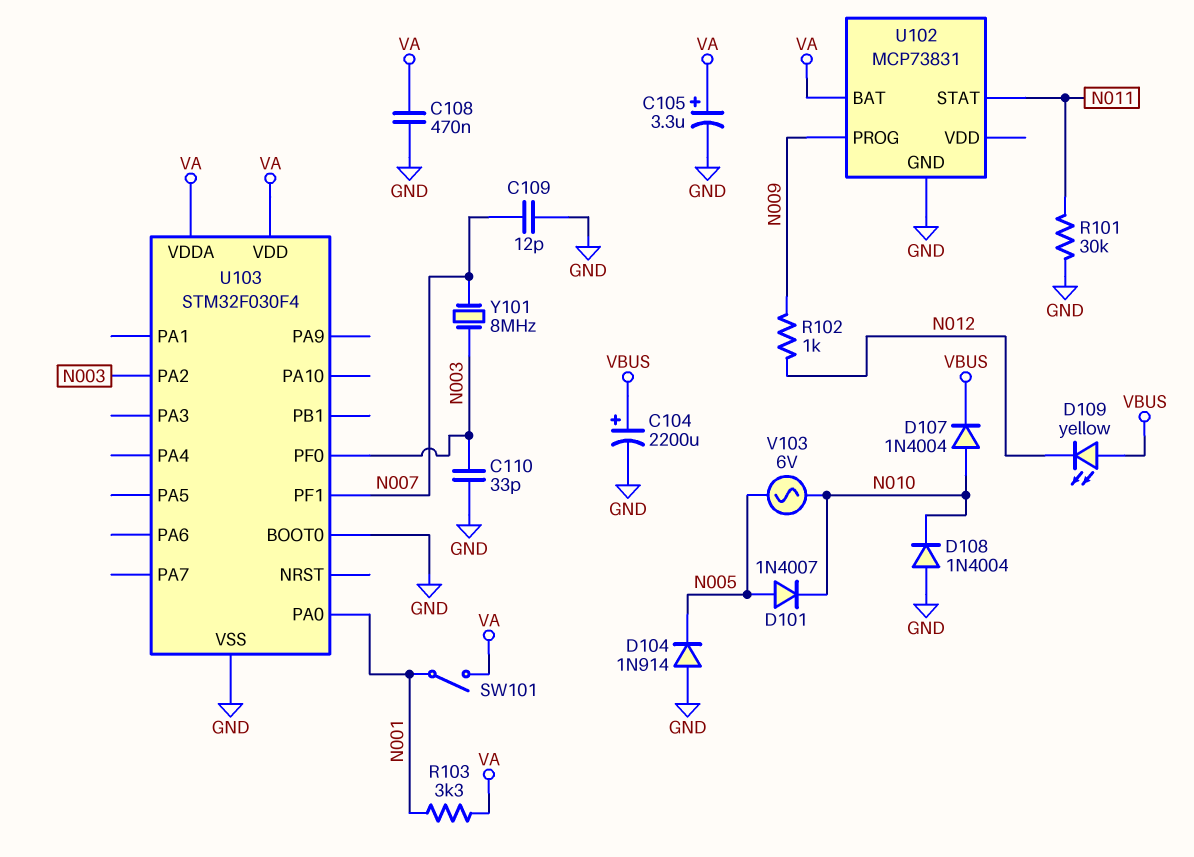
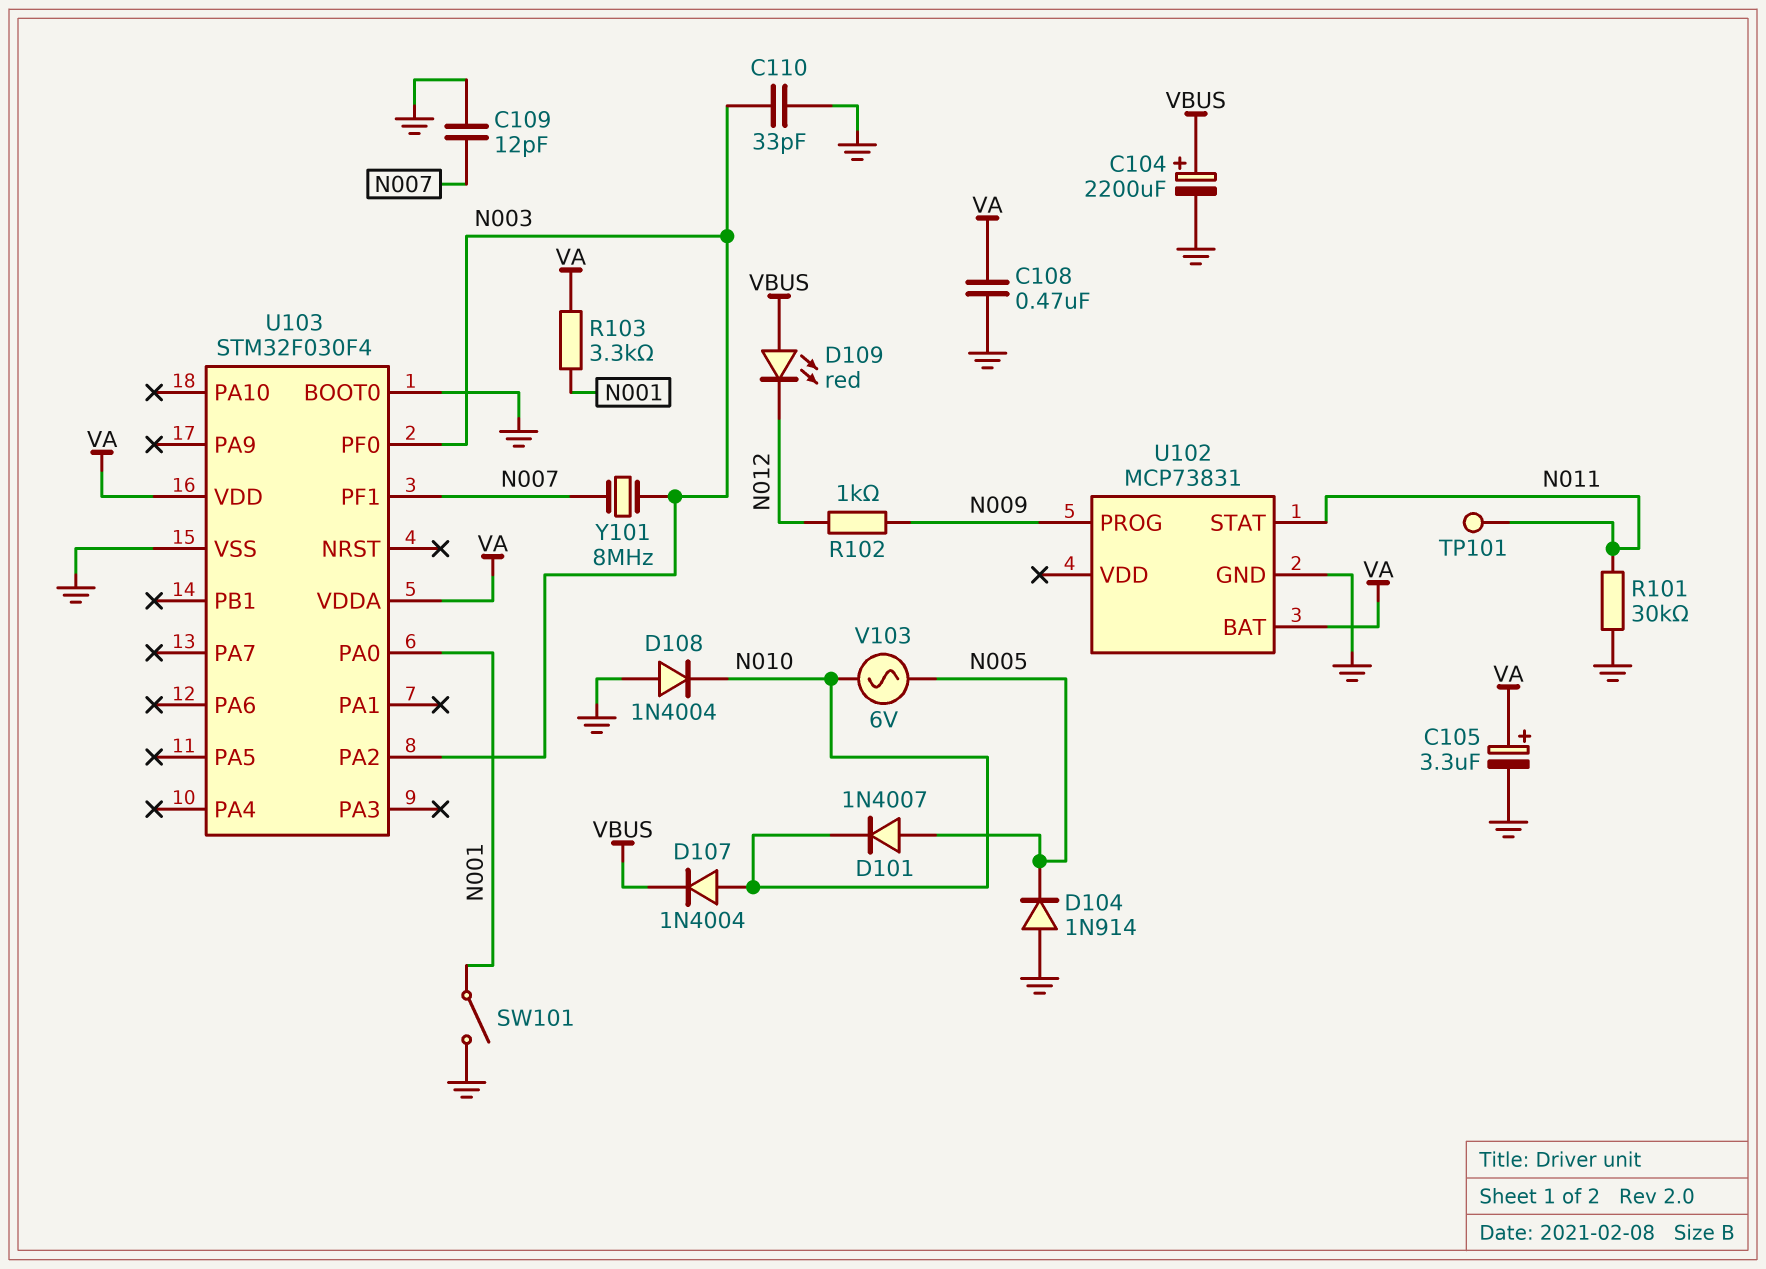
D109: LED yellow (A VBUS, K N012) -> LED red (A VBUS, K N012)
SW101: switch (N001, VA) -> switch (GND, N001)
TP101: none -> test point (N011)

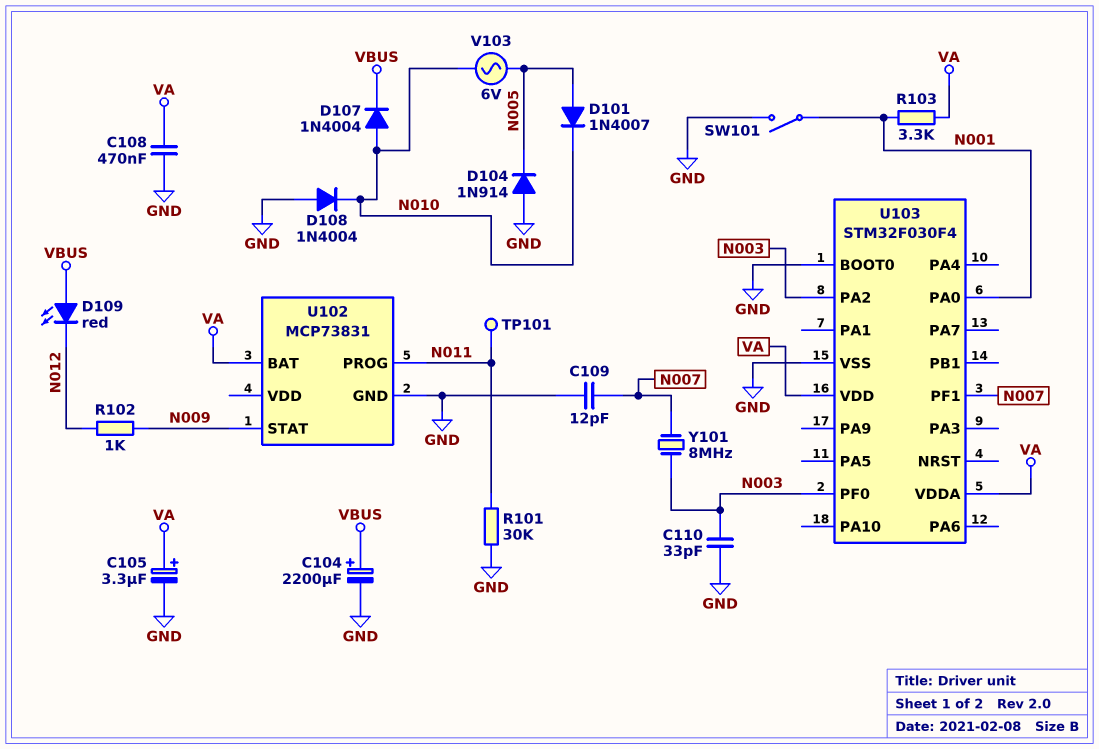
U102 pin PROG: N009 -> N011
U102 pin STAT: N011 -> N009

